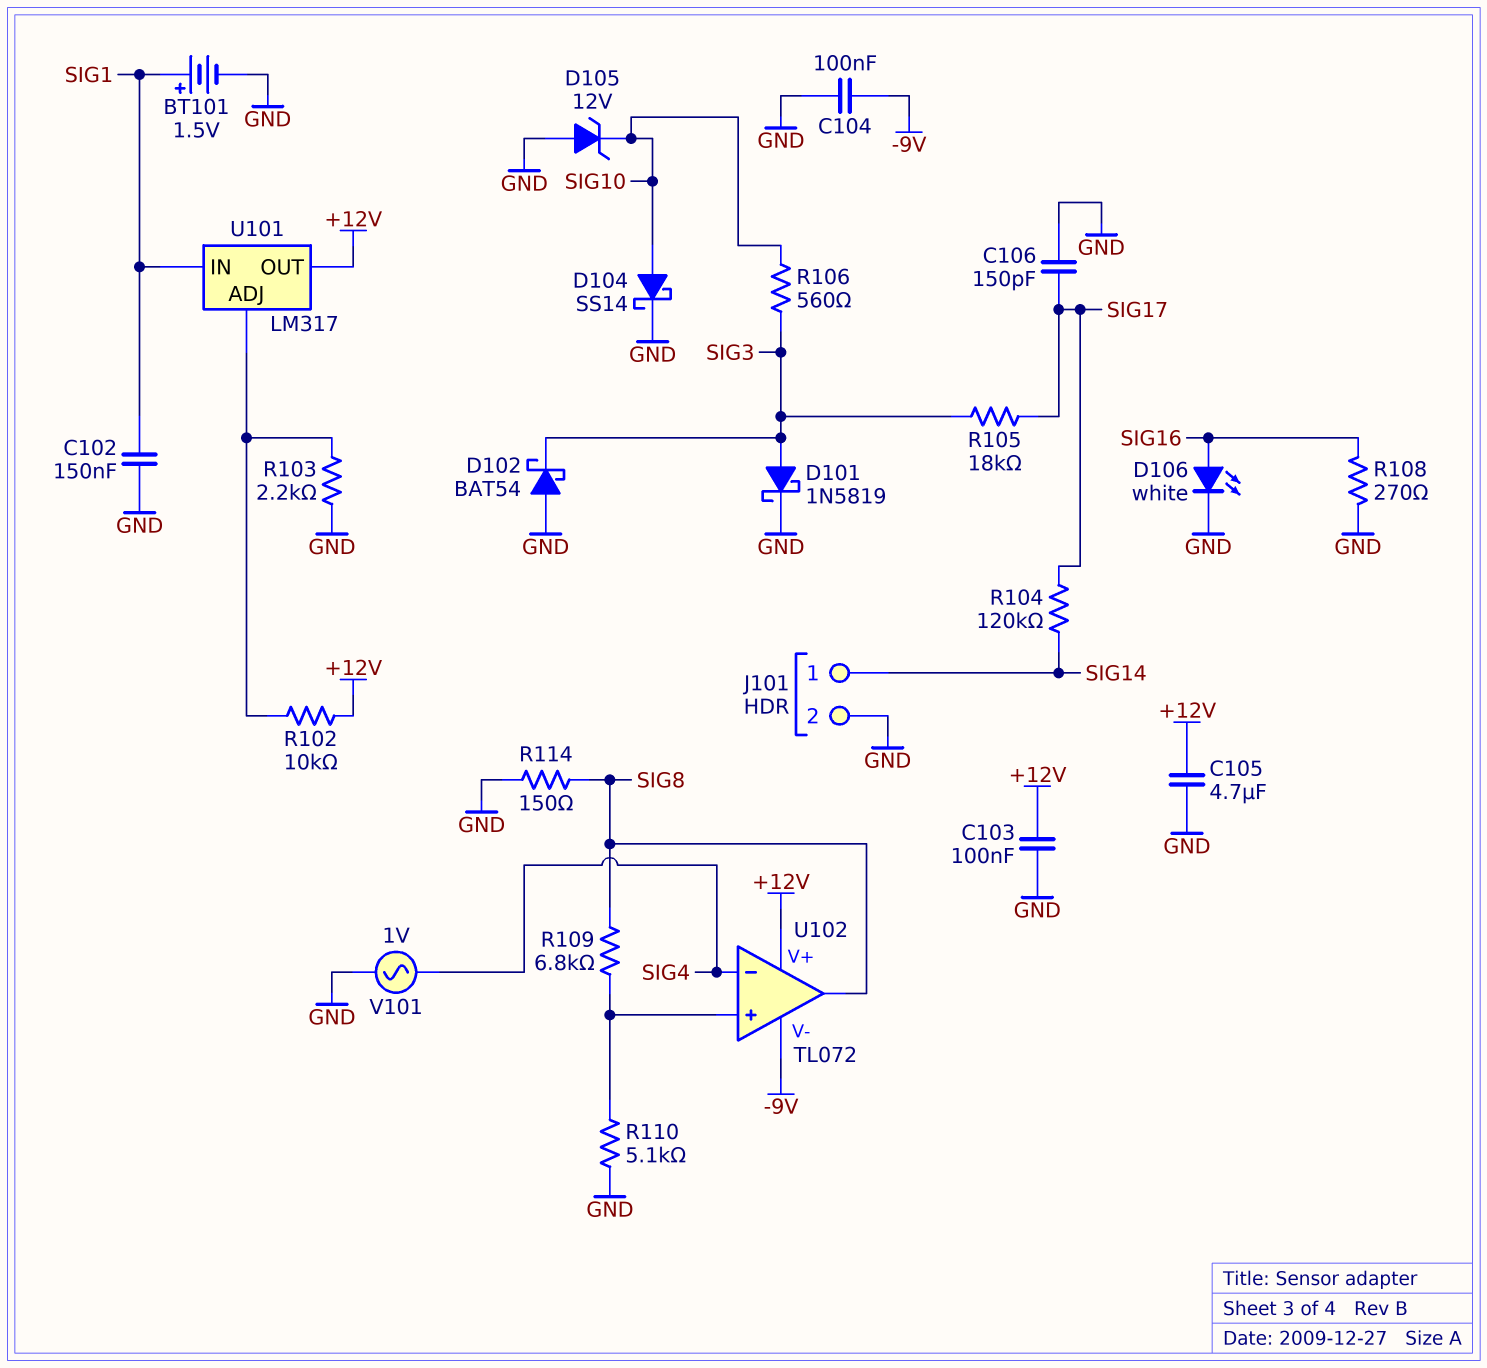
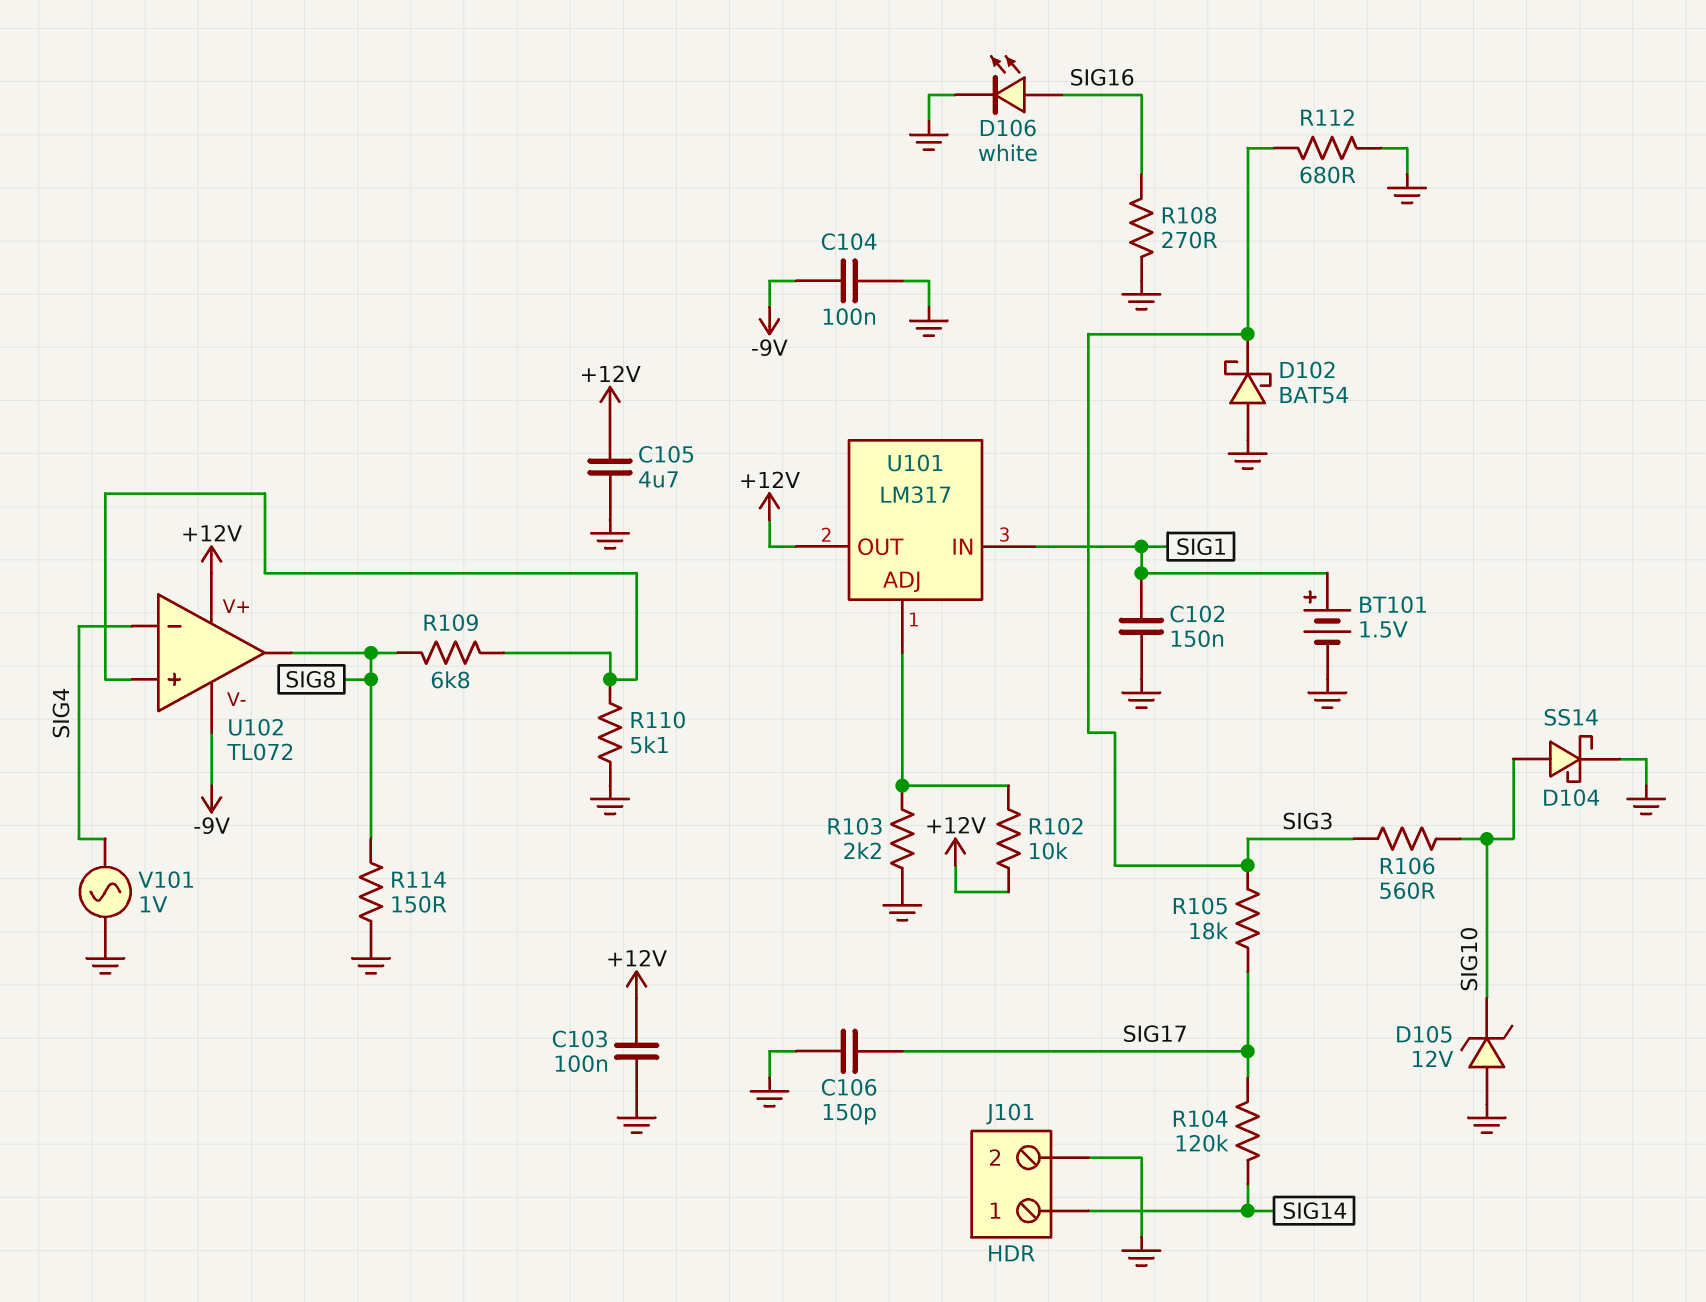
D101: schottky 1N5819 (A SIG3, K GND) -> none
R112: none -> 680 (GND, SIG3)

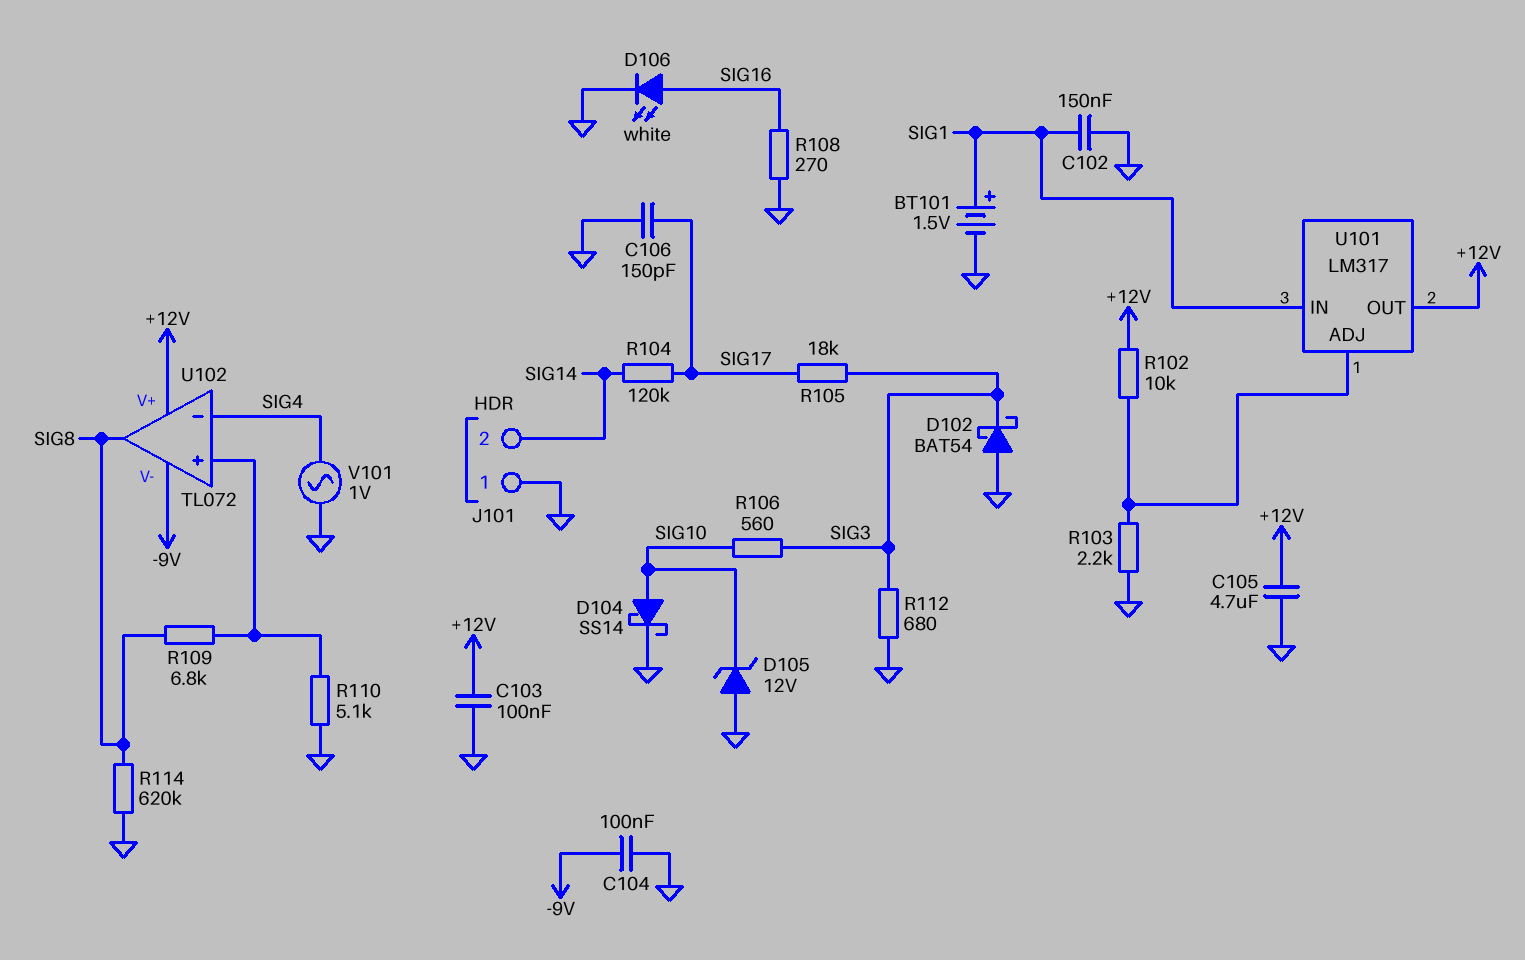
J101 pin 1: SIG14 -> GND
J101 pin 2: GND -> SIG14
R114: 150 (GND, SIG8) -> 620k (GND, SIG8)

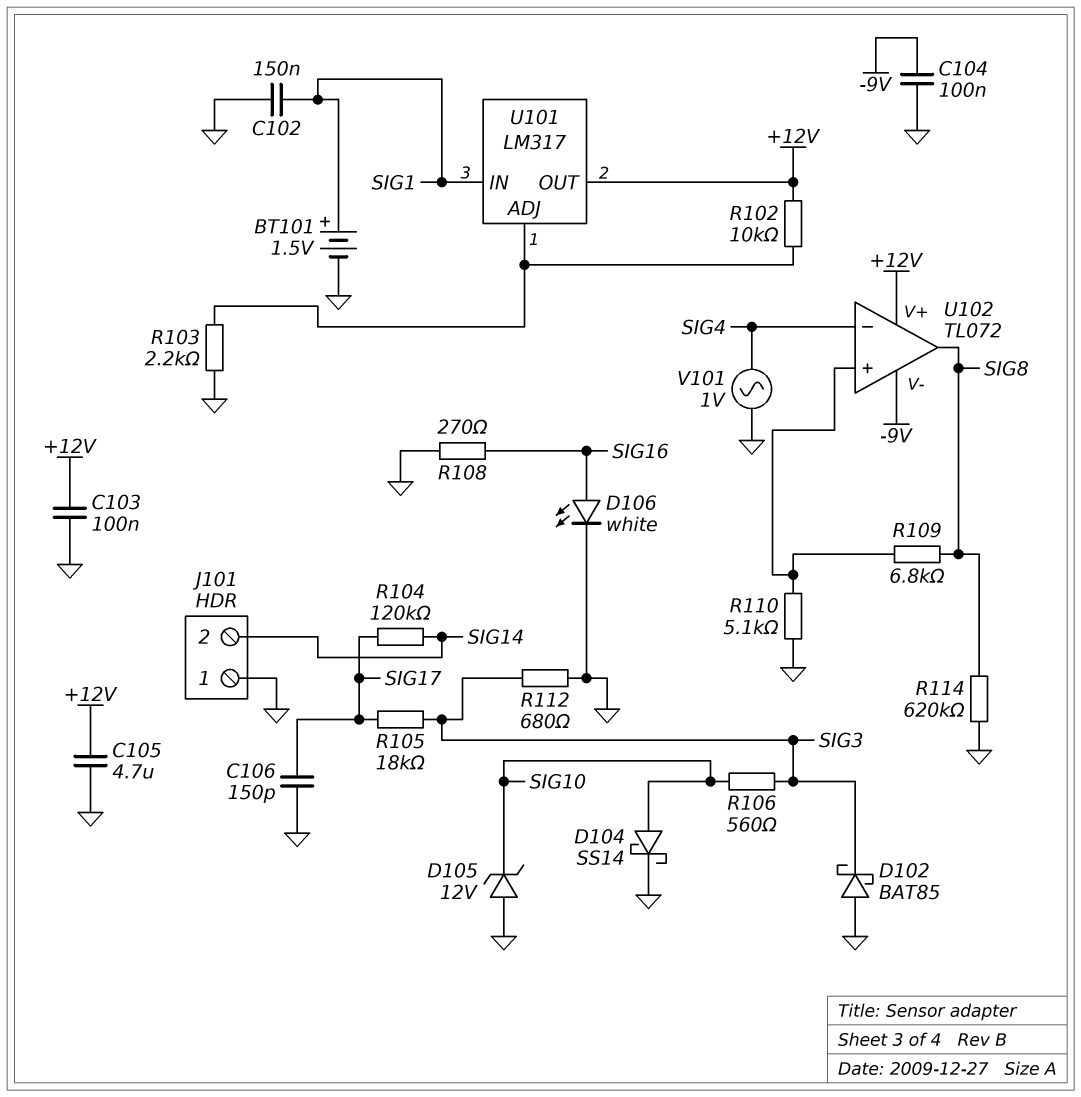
D102: schottky BAT54 (A GND, K SIG3) -> schottky BAT85 (A GND, K SIG3)

